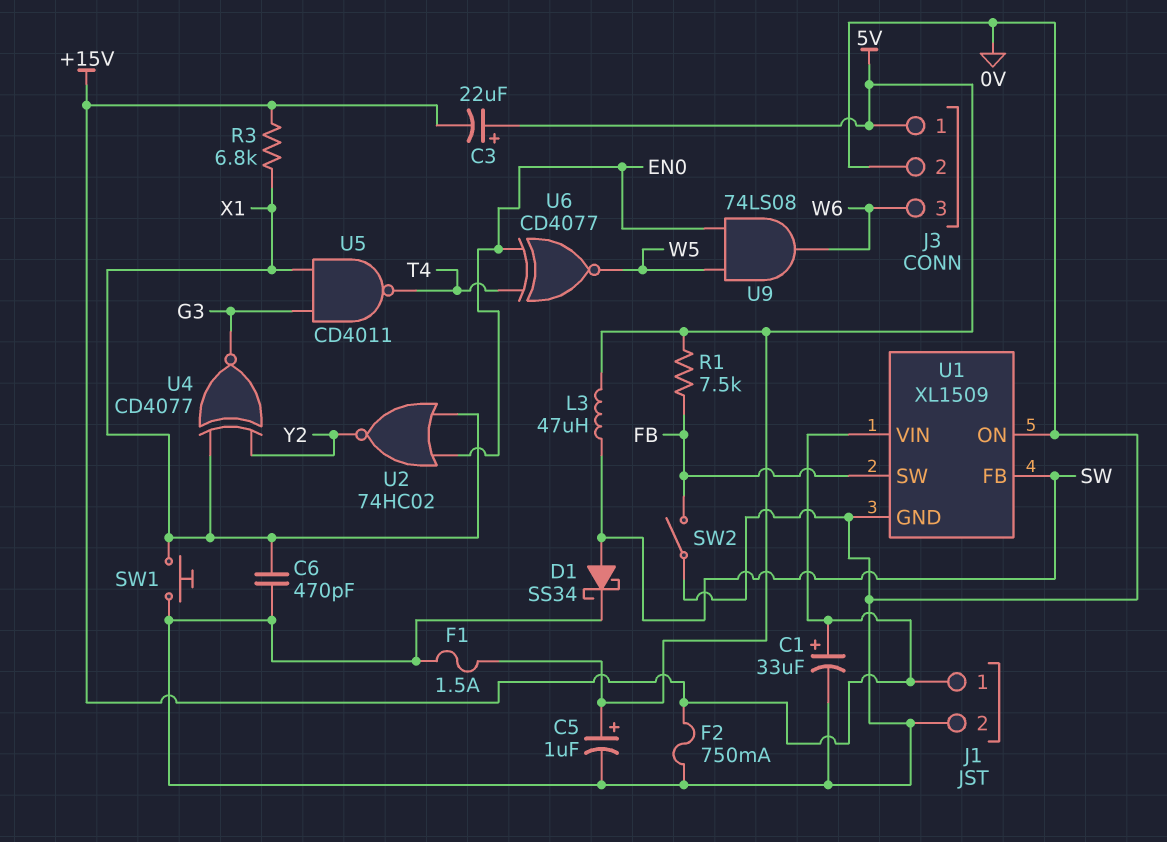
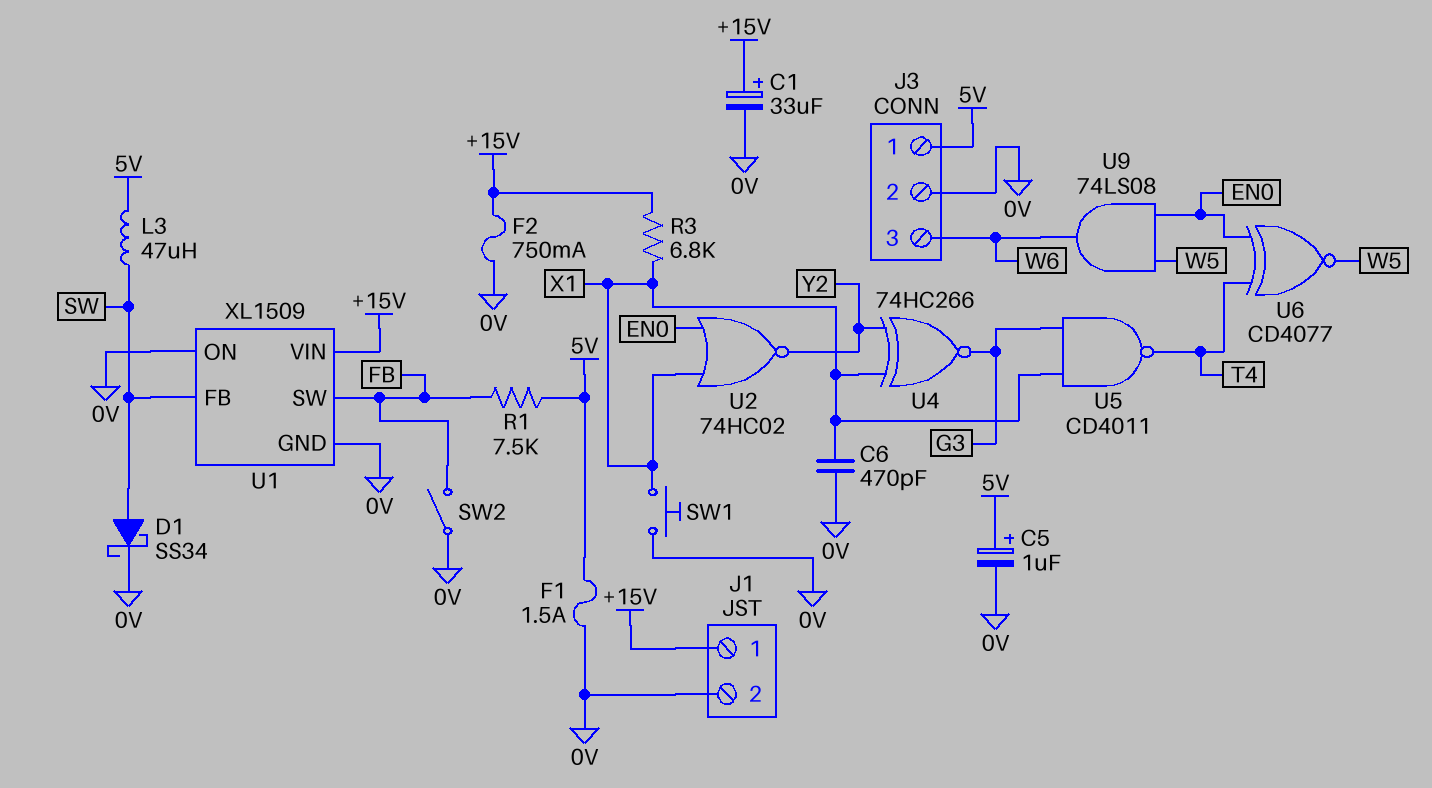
C3: 22uF (plus 5V, minus +15V) -> none
U4: XNOR CD4077 (in X1, in Y2, out G3) -> XNOR 74HC266 (in X1, in Y2, out G3)

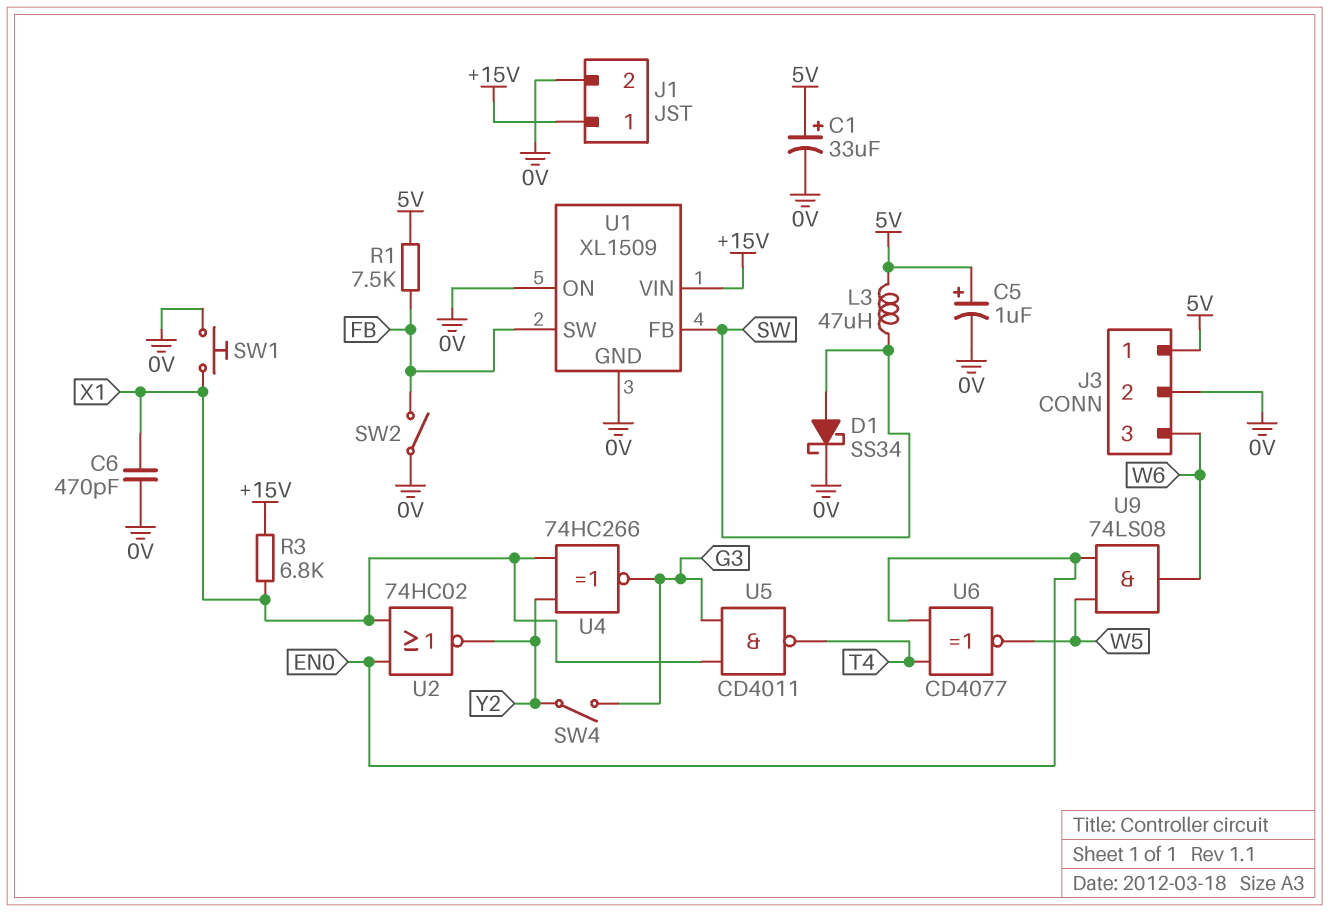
C1: 33uF (plus +15V, minus 0V) -> 33uF (plus 5V, minus 0V)
F1: 1.5A (0V, 5V) -> none
F2: 750mA (+15V, 0V) -> none
SW4: none -> switch (G3, Y2)

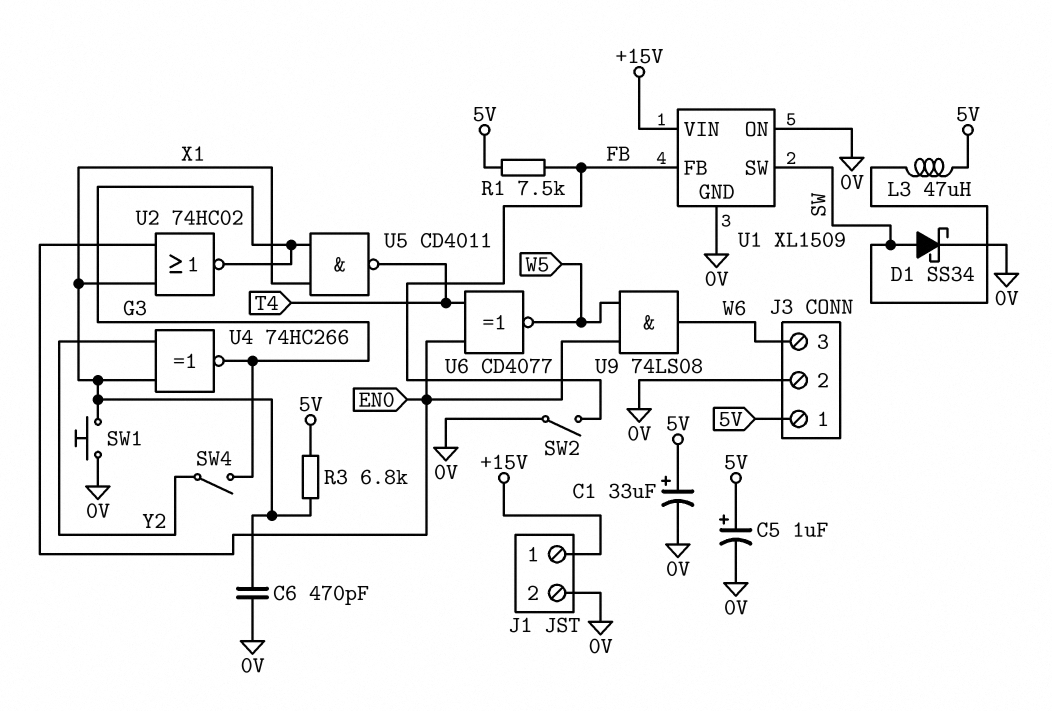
R3: 6.8k (+15V, X1) -> 6.8k (5V, X1)
U1 pin FB: SW -> FB
U1 pin SW: FB -> SW
U2: NOR 74HC02 (in EN0, in X1, out Y2) -> NOR 74HC02 (in EN0, in X1, out G3)

